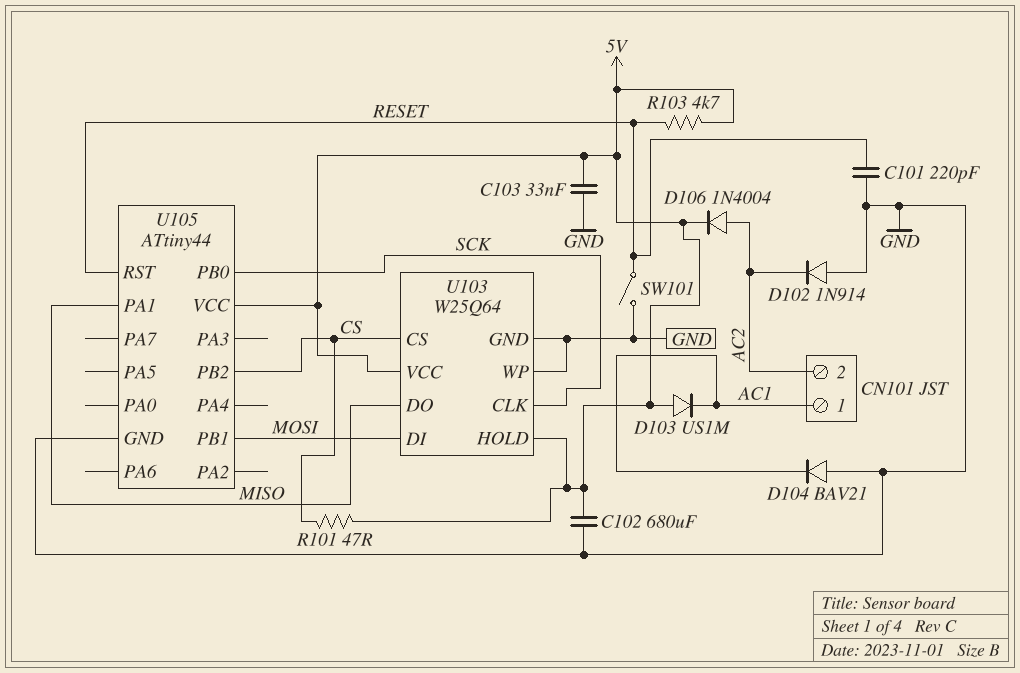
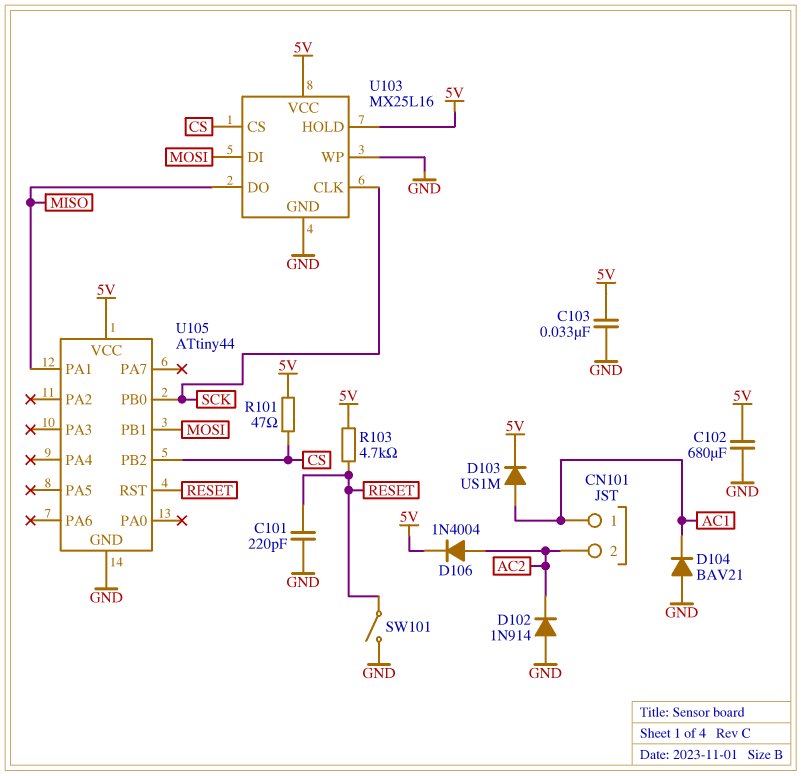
D103: diode US1M (A 5V, K AC1) -> diode US1M (A AC1, K 5V)
U103: W25Q64 -> MX25L16

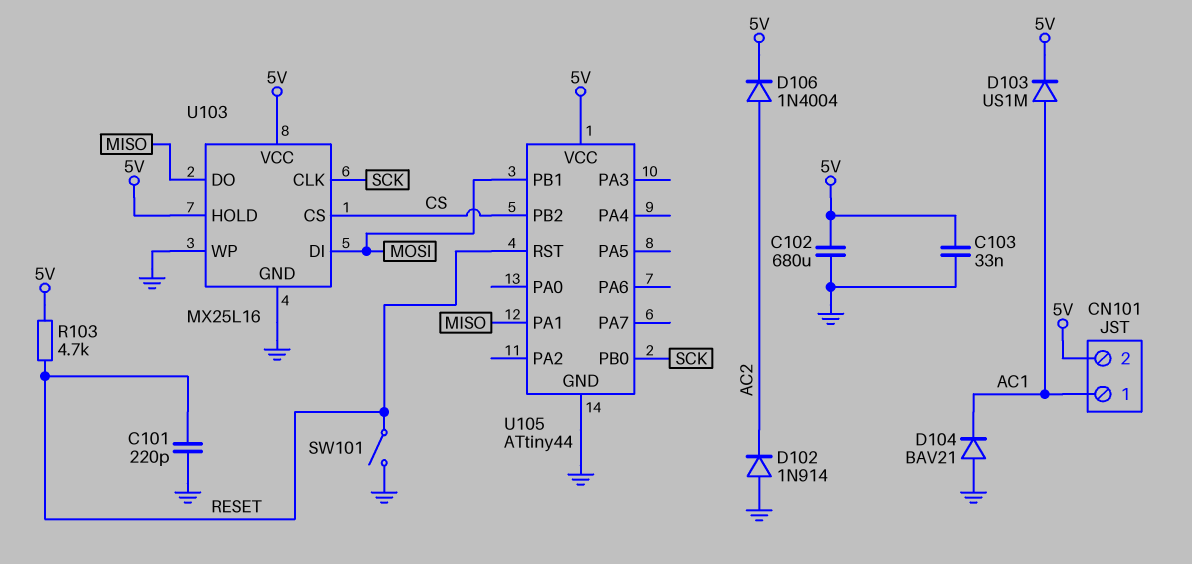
CN101 pin 2: AC2 -> 5V
R101: 47 (5V, CS) -> none

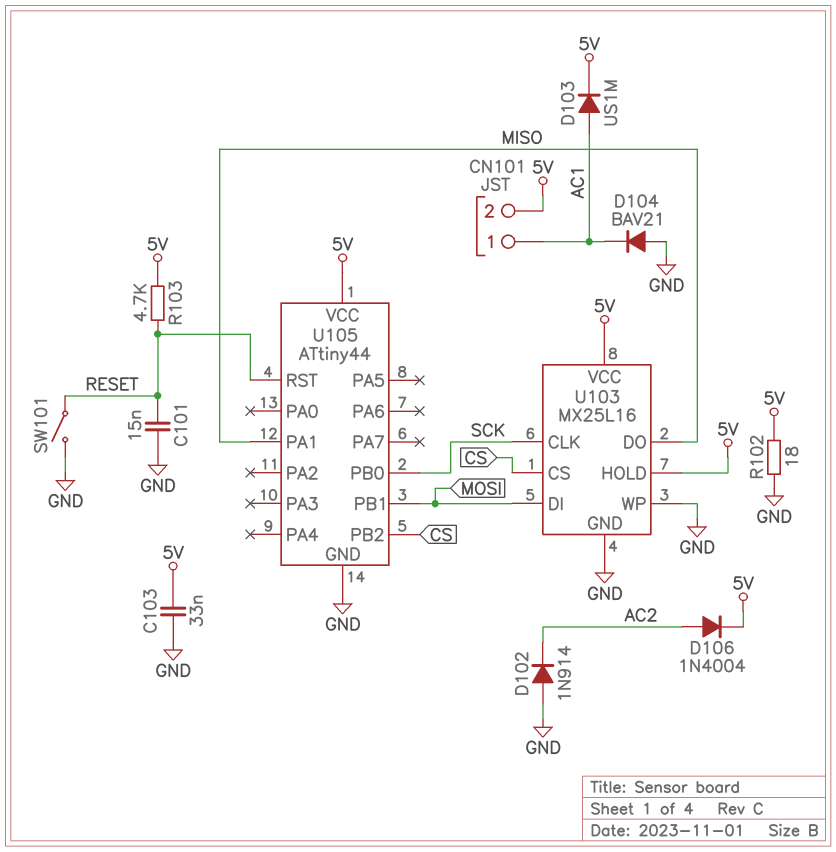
C101: 220pF (GND, RESET) -> 15nF (GND, RESET)
C102: 680uF (5V, GND) -> none
R102: none -> 18 (5V, GND)

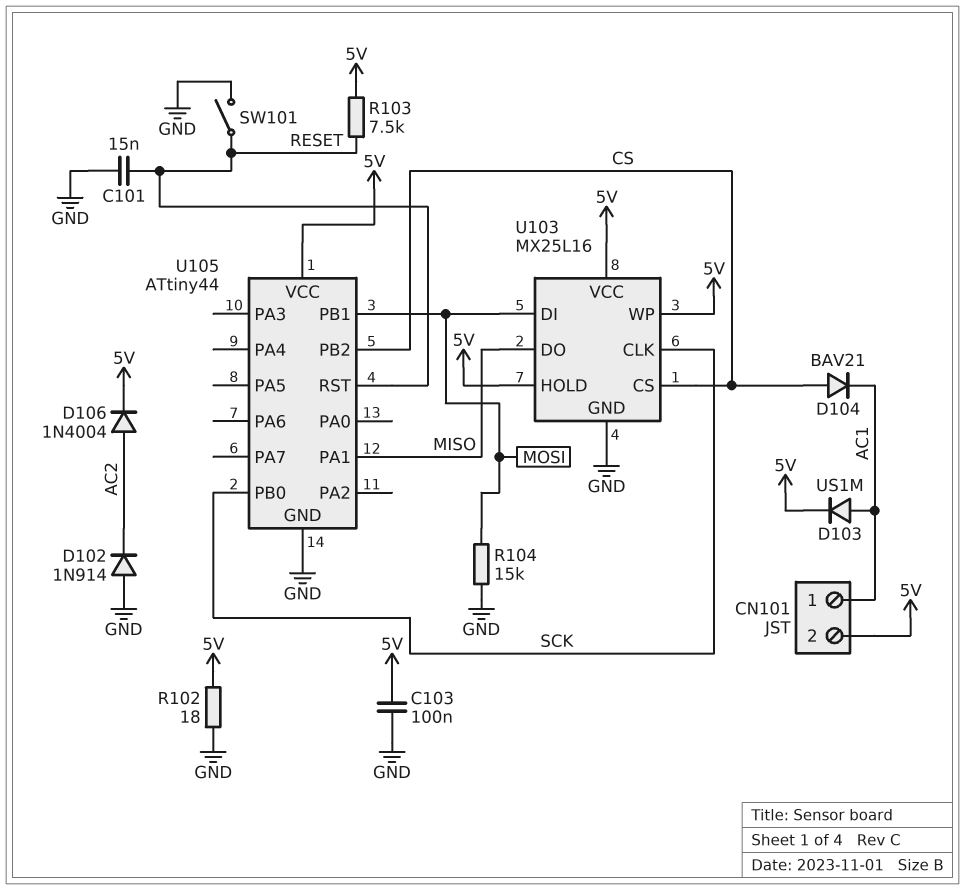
C103: 33nF (5V, GND) -> 100nF (5V, GND)
D104: diode BAV21 (A GND, K AC1) -> diode BAV21 (A CS, K AC1)
R103: 4.7k (5V, RESET) -> 7.5k (5V, RESET)
R104: none -> 15k (GND, MOSI)
U103 pin WP: GND -> 5V

